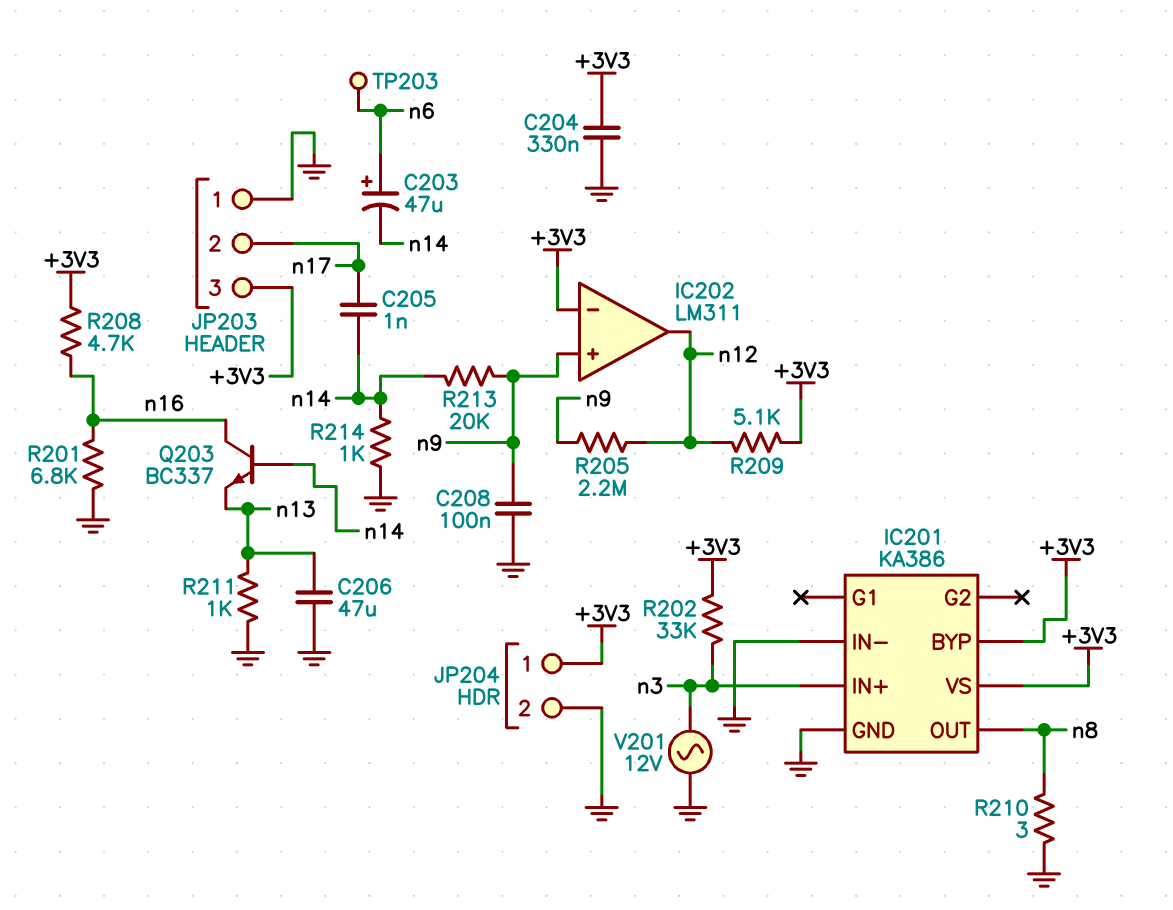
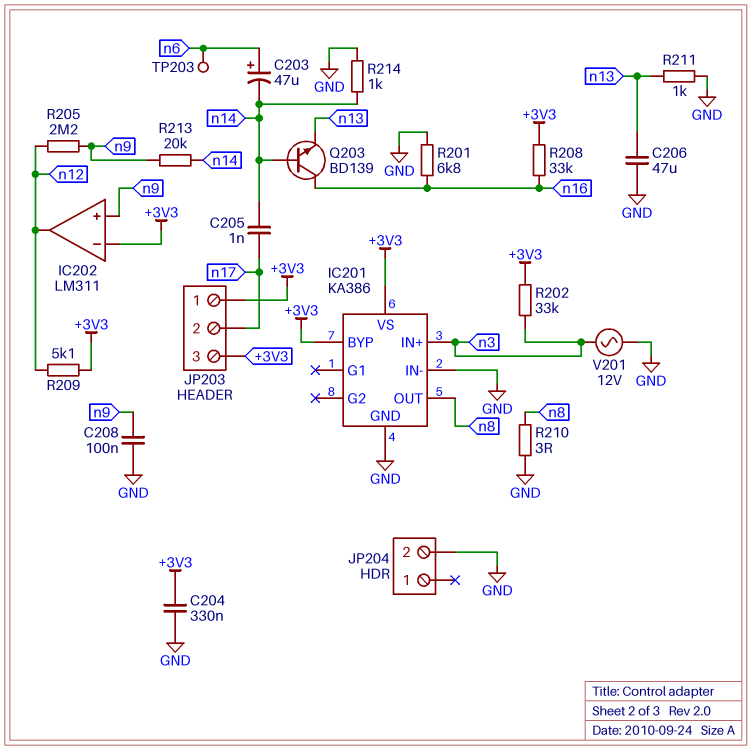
JP203 pin 1: GND -> +3V3
JP204 pin 1: +3V3 -> none
Q203: NPN BC337 (B n14, C n16, E n13) -> NPN BD139 (B n14, C n16, E n13)
R208: 4.7k (+3V3, n16) -> 33k (+3V3, n16)

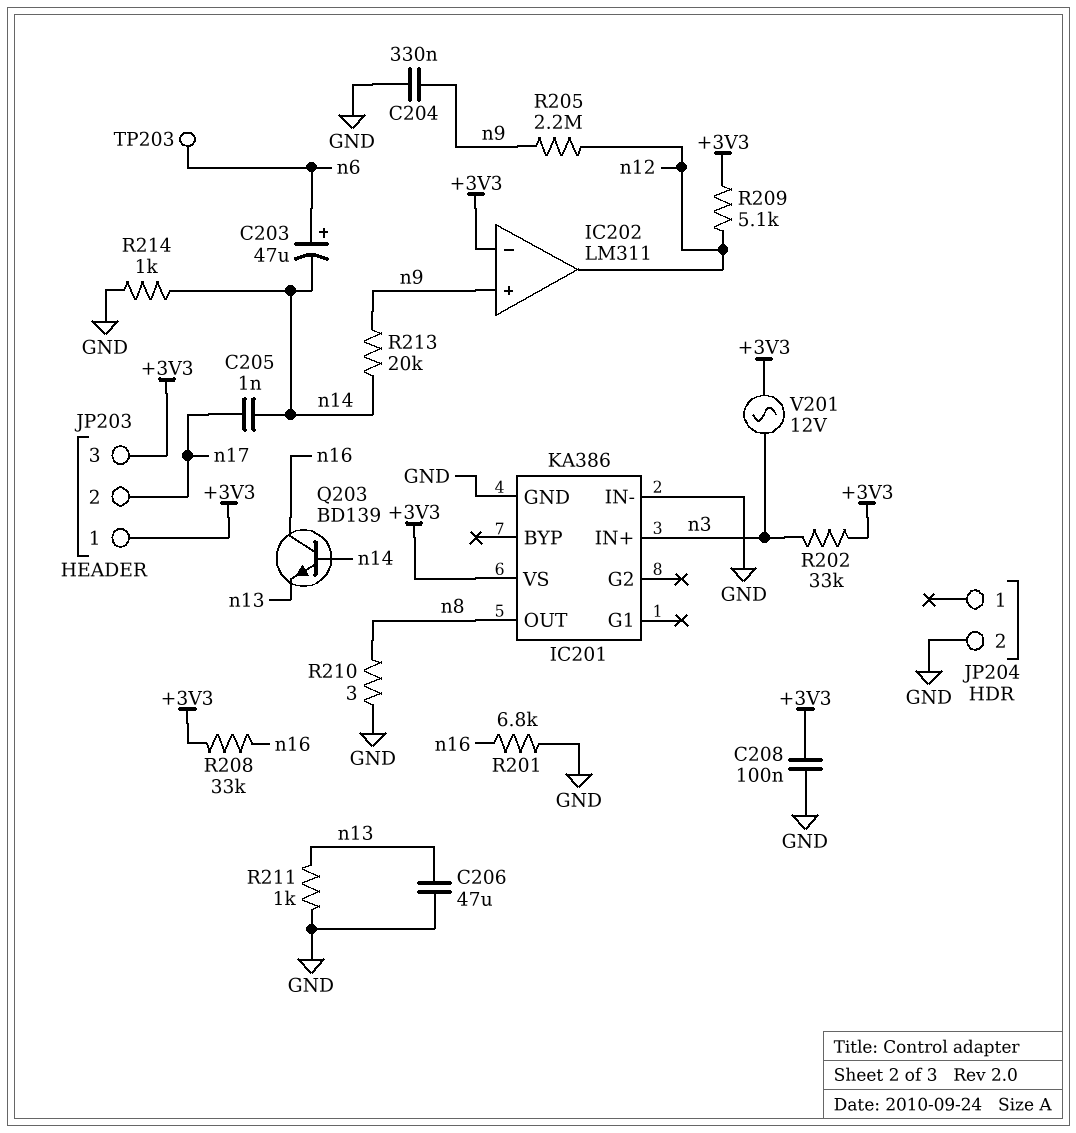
C204: 330nF (+3V3, GND) -> 330nF (GND, n9)
C208: 100nF (GND, n9) -> 100nF (+3V3, GND)
IC201 pin BYP: +3V3 -> none
V201: AC 12V (GND, n3) -> AC 12V (+3V3, n3)

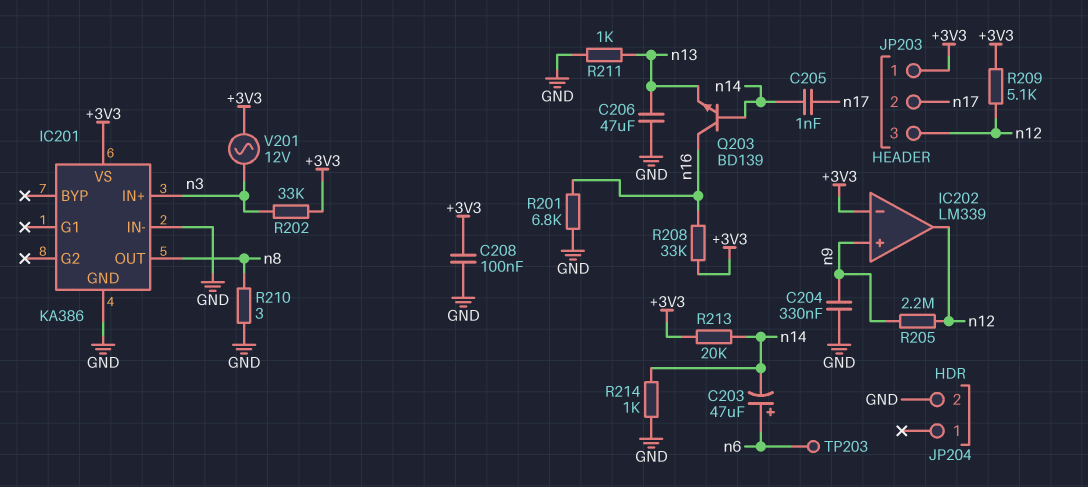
IC202: LM311 -> LM339
JP203 pin 3: +3V3 -> n12
R213: 20k (n9, n14) -> 20k (+3V3, n14)

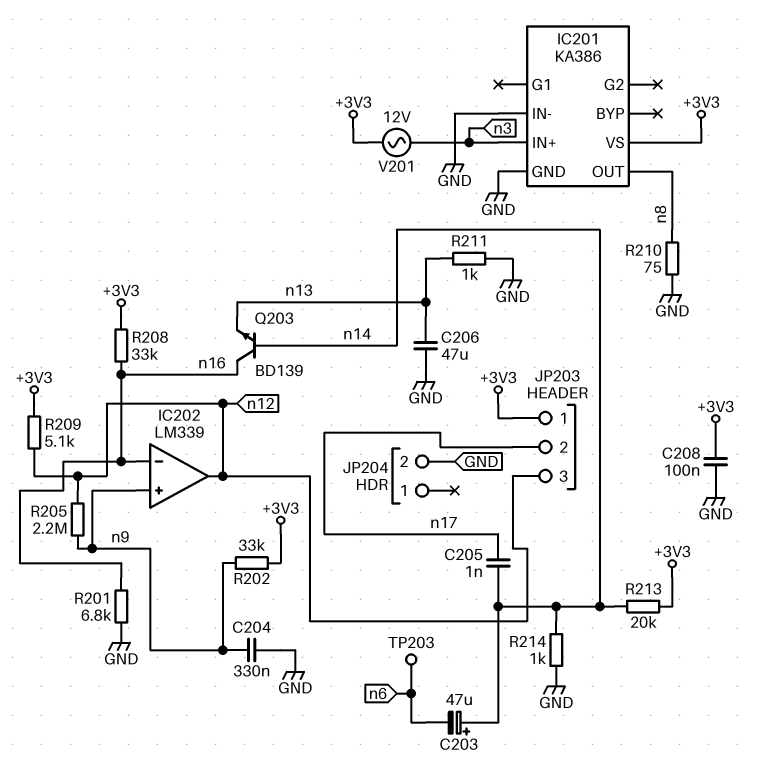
C203: 47uF (plus n6, minus n14) -> 47uF (plus n14, minus n6)
IC202 pin in-: +3V3 -> n16
R202: 33k (+3V3, n3) -> 33k (+3V3, n9)
R210: 3 (GND, n8) -> 75 (GND, n8)

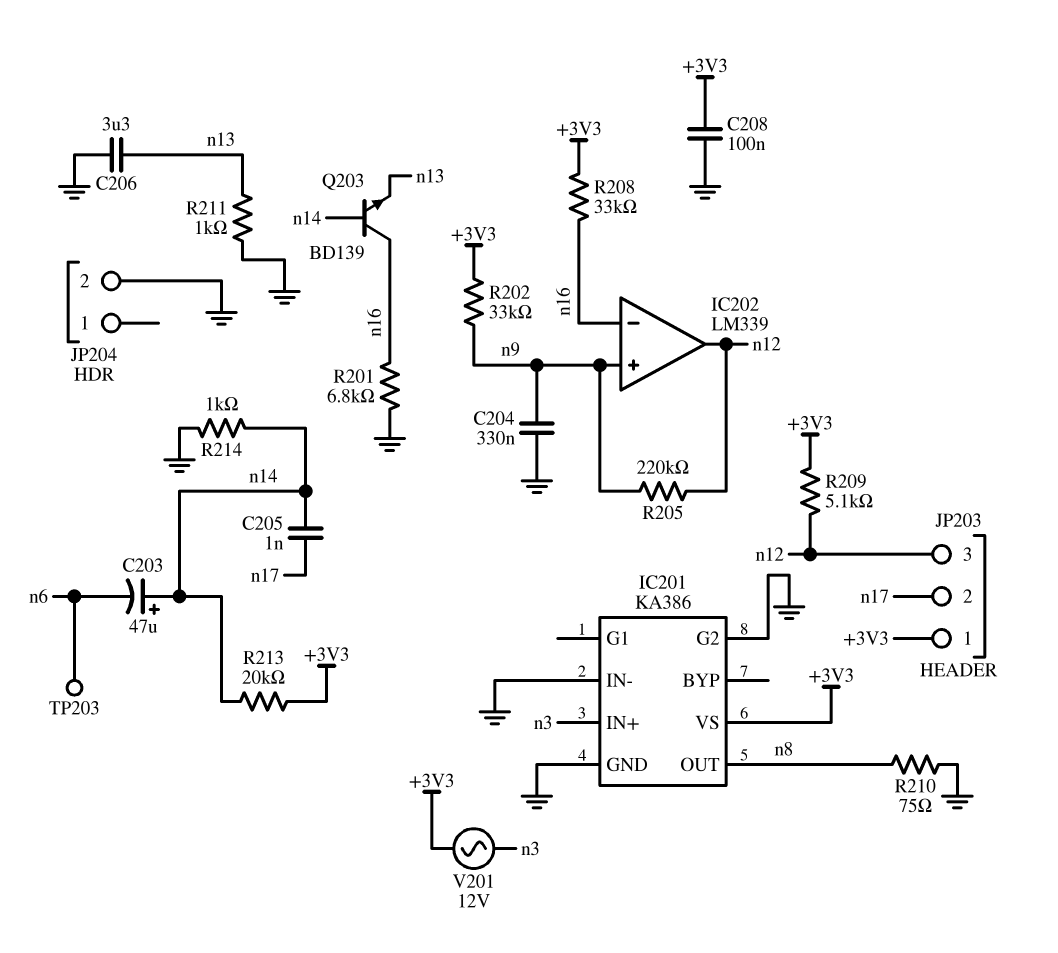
C206: 47uF (GND, n13) -> 3.3uF (GND, n13)
IC201 pin G2: none -> GND
R205: 2.2M (n9, n12) -> 220k (n9, n12)

